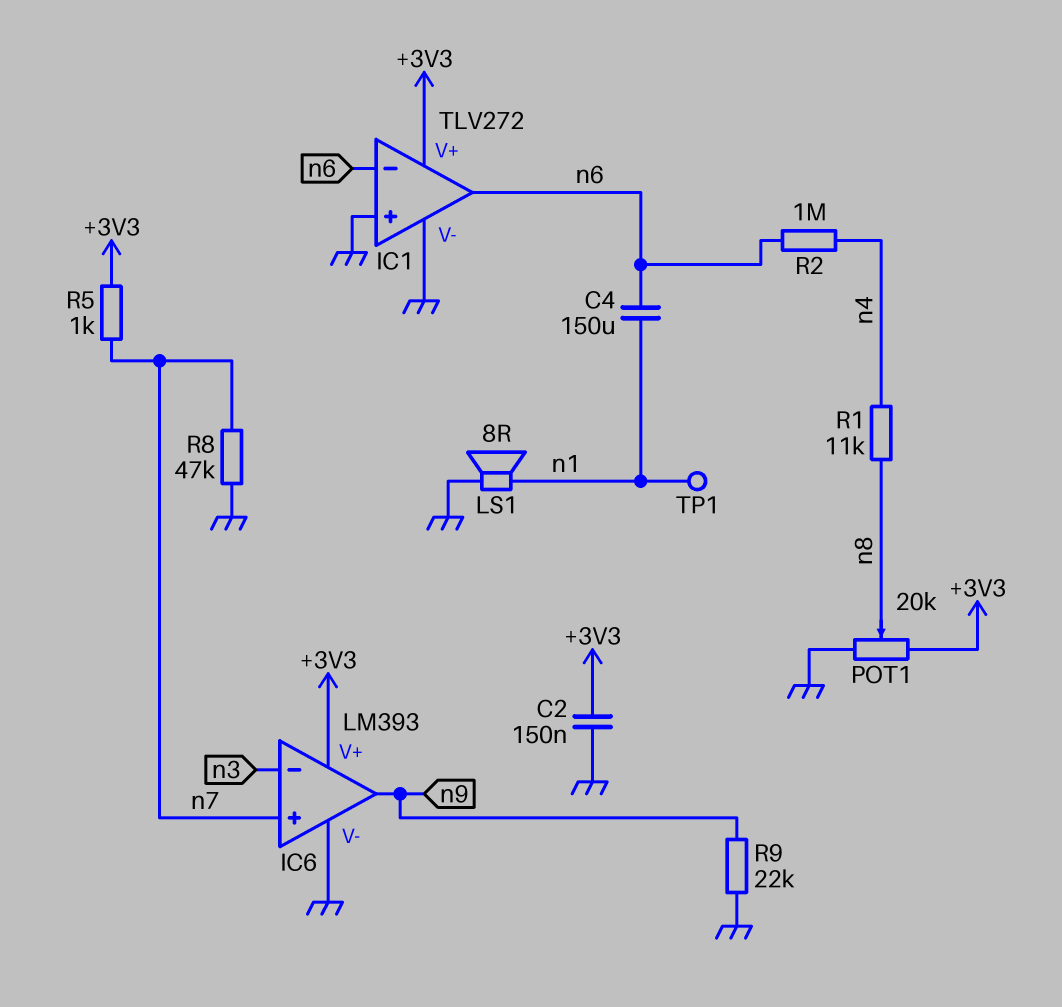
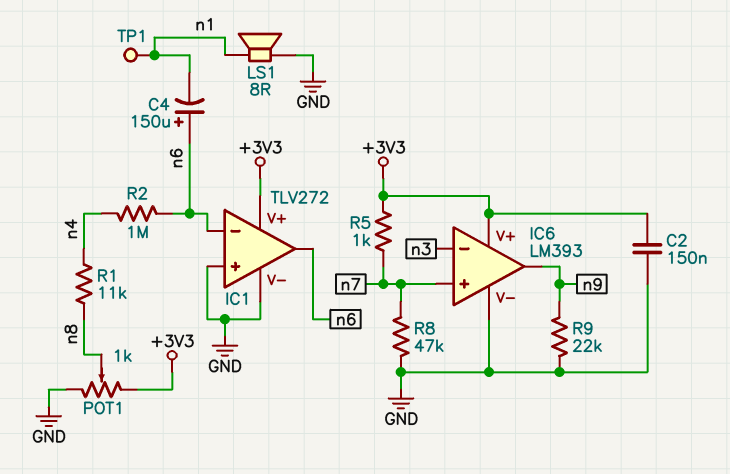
C4: 150uF (n1, n6) -> 150uF (plus n6, minus n1)
POT1: 20k (+3V3, GND, wiper n8) -> 1k (+3V3, GND, wiper n8)

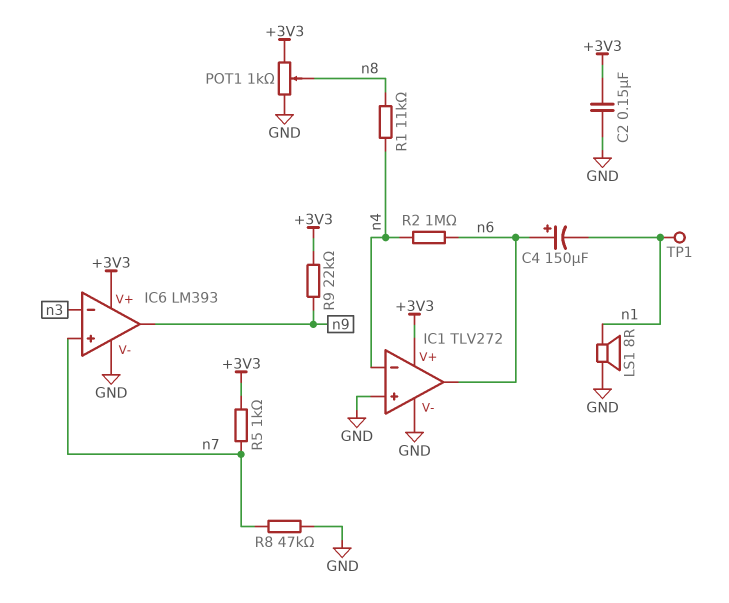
IC1 pin in-: n6 -> n4
R9: 22k (GND, n9) -> 22k (+3V3, n9)

